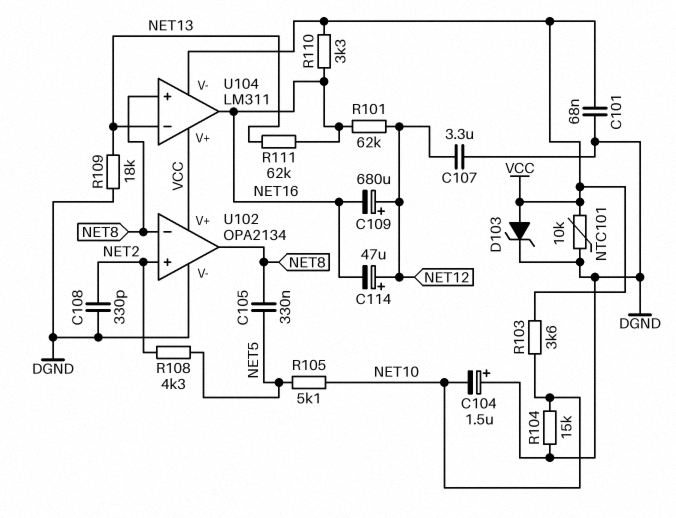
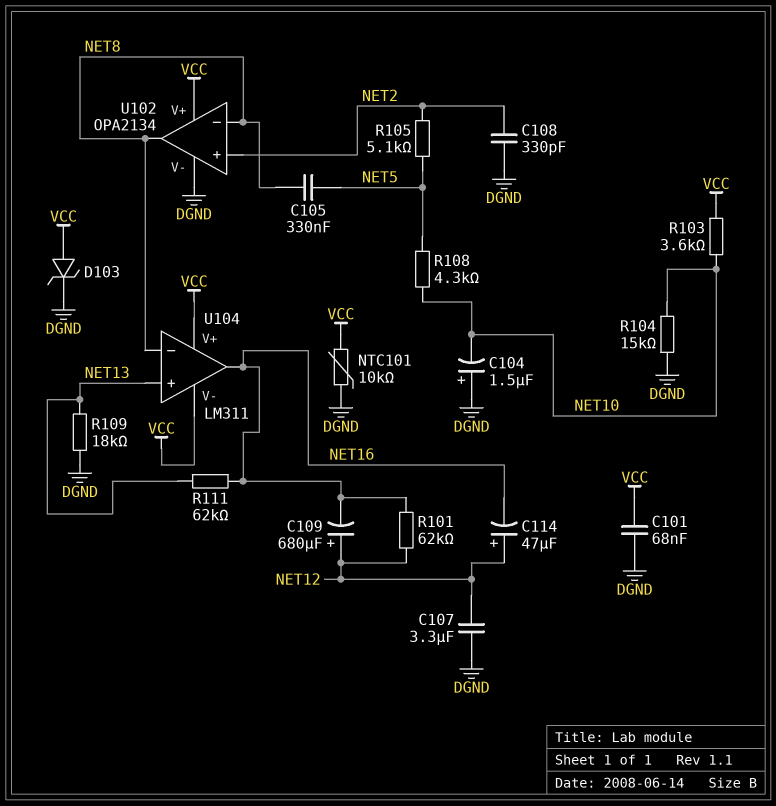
R105: 5.1k (NET5, NET10) -> 5.1k (NET2, NET5)
R108: 4.3k (NET2, NET5) -> 4.3k (NET5, NET10)
R110: 3.3k (NET16, VCC) -> none
U104 pin in+: NET8 -> NET13
U104 pin in-: NET13 -> NET8

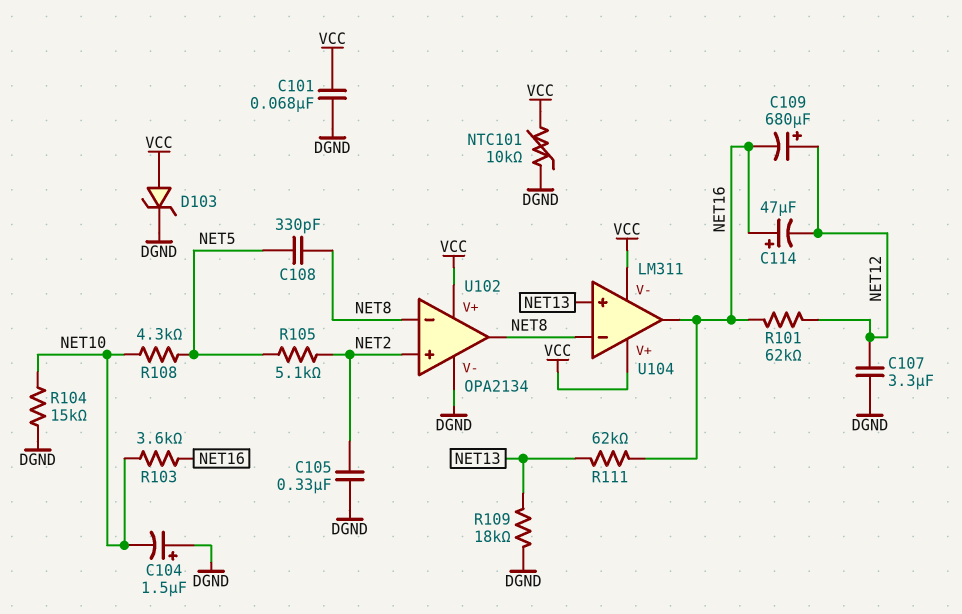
C105: 330nF (NET5, NET8) -> 330nF (DGND, NET2)
C108: 330pF (DGND, NET2) -> 330pF (NET5, NET8)
C114: 47uF (plus NET12, minus NET16) -> 47uF (plus NET16, minus NET12)
R103: 3.6k (NET10, VCC) -> 3.6k (NET10, NET16)

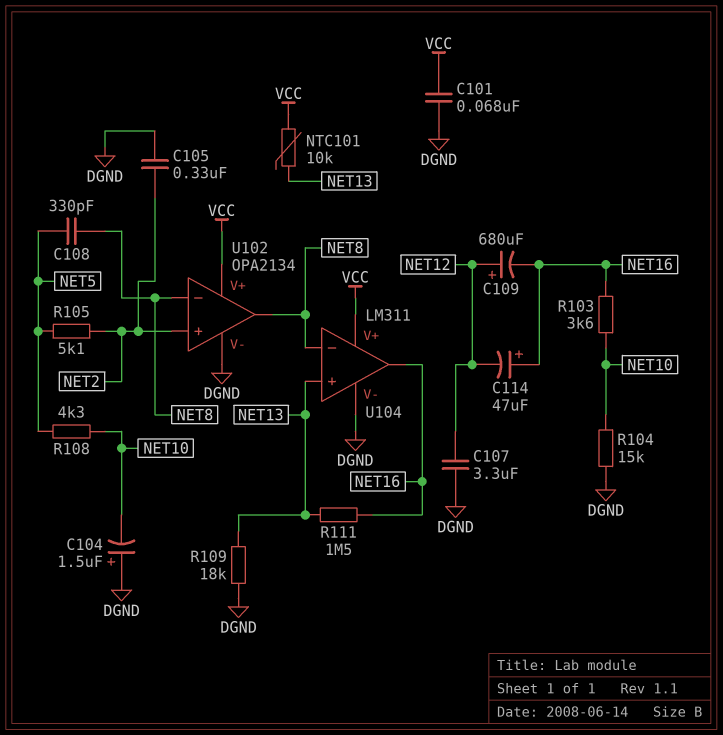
D103: zener (A VCC, K DGND) -> none
NTC101: 10k (DGND, VCC) -> 10k (NET13, VCC)
R101: 62k (NET12, NET16) -> none
R111: 62k (NET13, NET16) -> 1.5M (NET13, NET16)
U104 pin V-: VCC -> DGND

